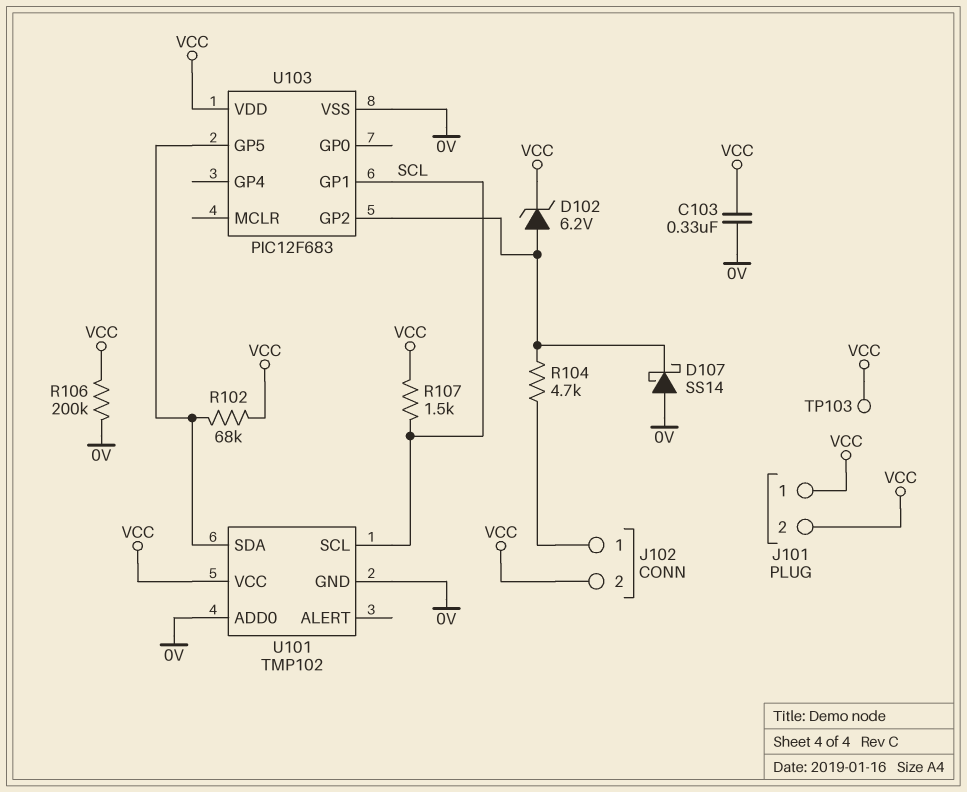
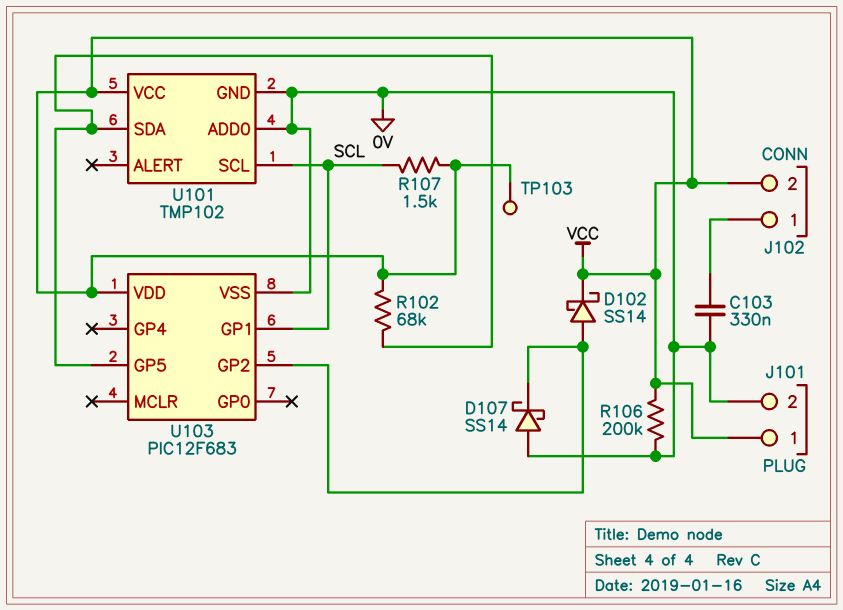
C103: 330nF (0V, VCC) -> 330nF (0V, J102/1)
D102: zener 6.2V (A U103/GP2, K VCC) -> schottky SS14 (A U103/GP2, K VCC)
J101 pin 2: VCC -> 0V
R104: 4.7k (J102/1, U103/GP2) -> none

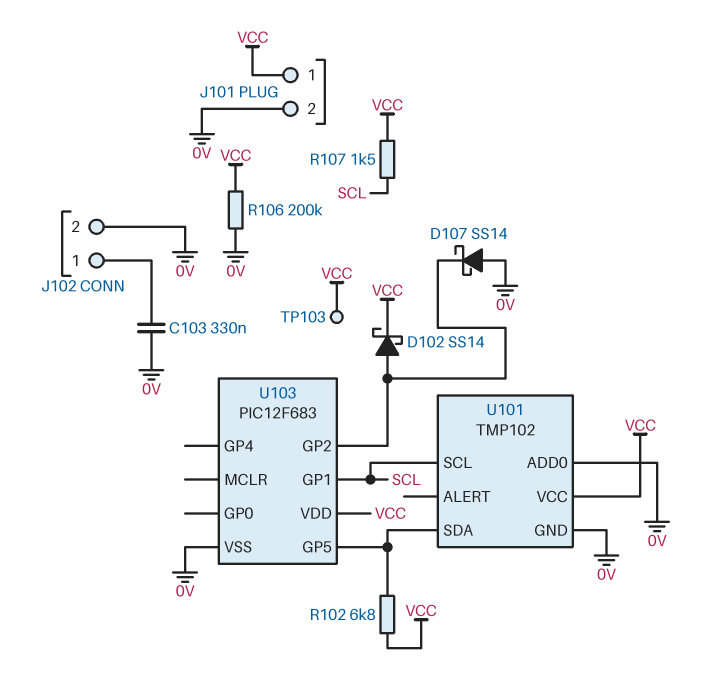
J102 pin 2: VCC -> 0V
R102: 68k (U101/SDA, VCC) -> 6.8k (U101/SDA, VCC)

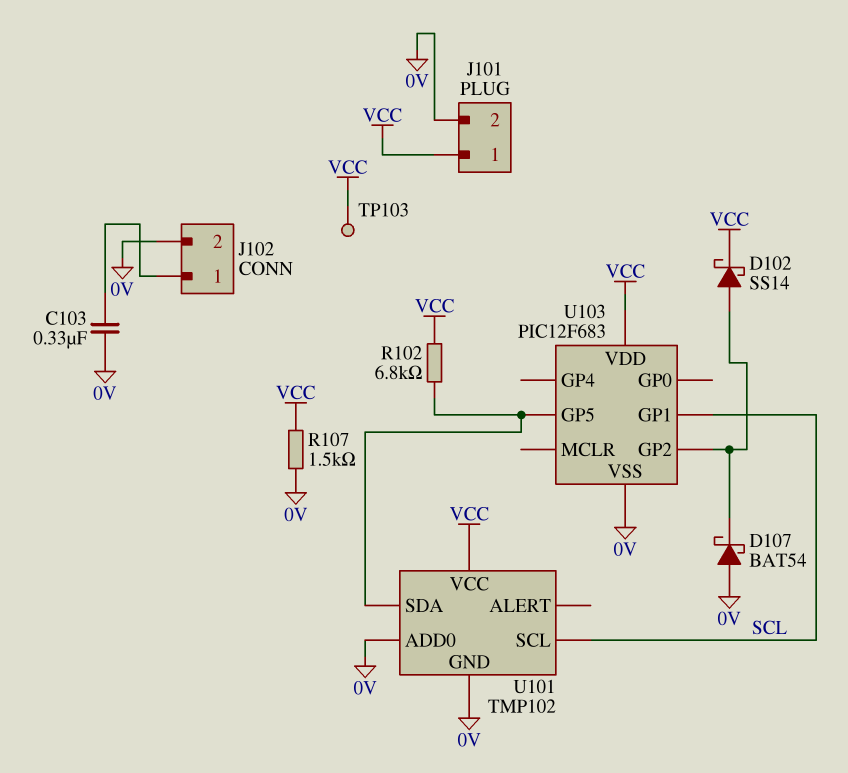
D107: schottky SS14 (A 0V, K U103/GP2) -> schottky BAT54 (A 0V, K U103/GP2)
R106: 200k (0V, VCC) -> none
R107: 1.5k (SCL, VCC) -> 1.5k (0V, VCC)

